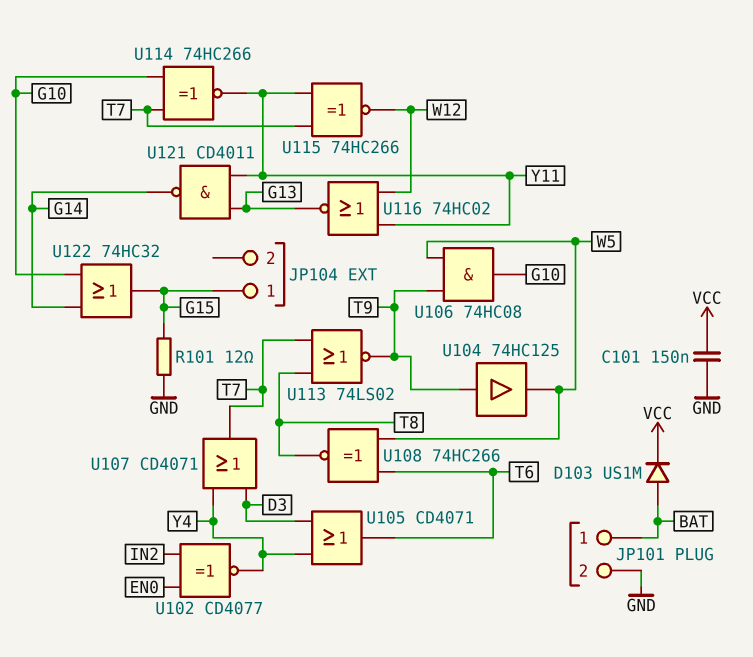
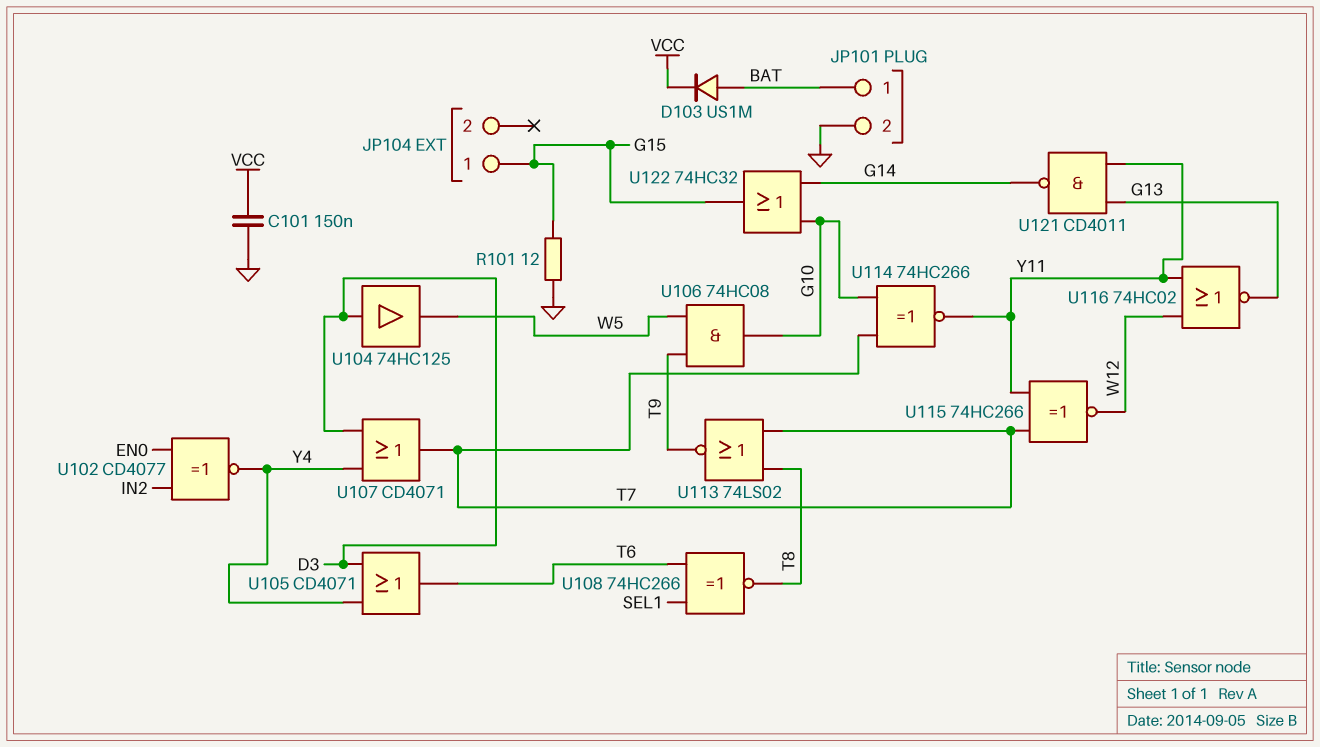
U104: buffer 74HC125 (in T9, out W5) -> buffer 74HC125 (in D3, out W5)
U108: XNOR 74HC266 (in T6, in W5, out T8) -> XNOR 74HC266 (in SEL1, in T6, out T8)

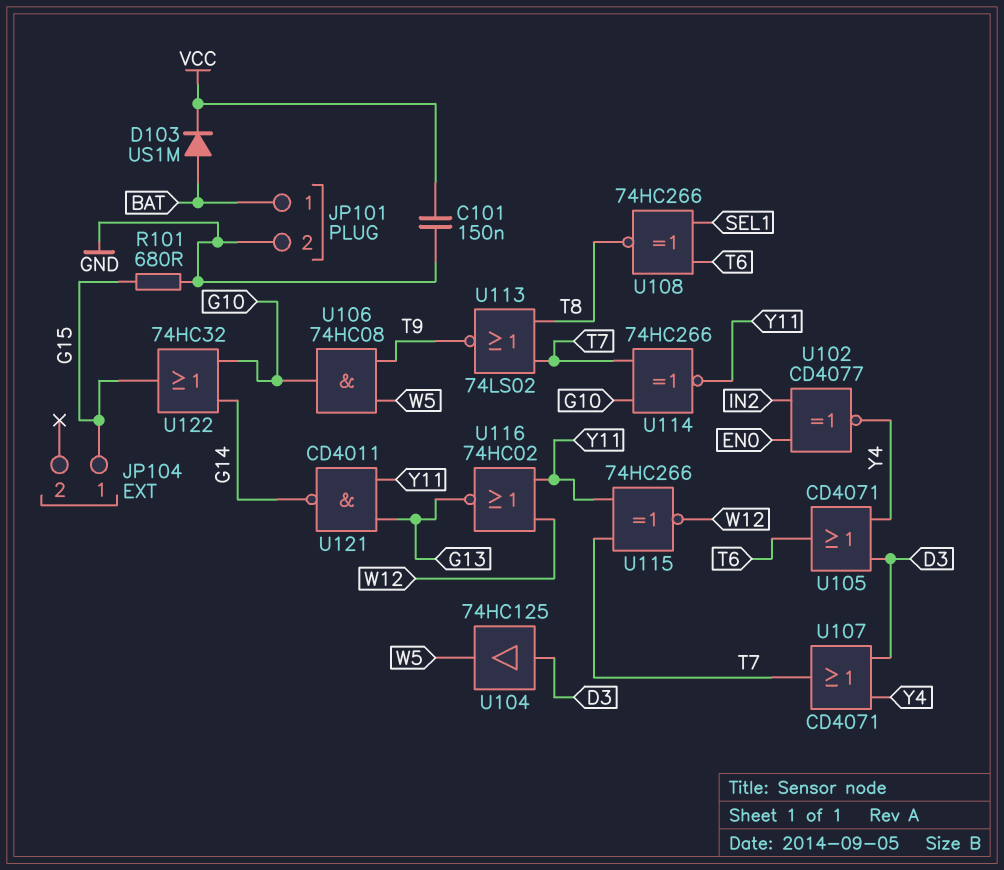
R101: 12 (G15, GND) -> 680 (G15, GND)

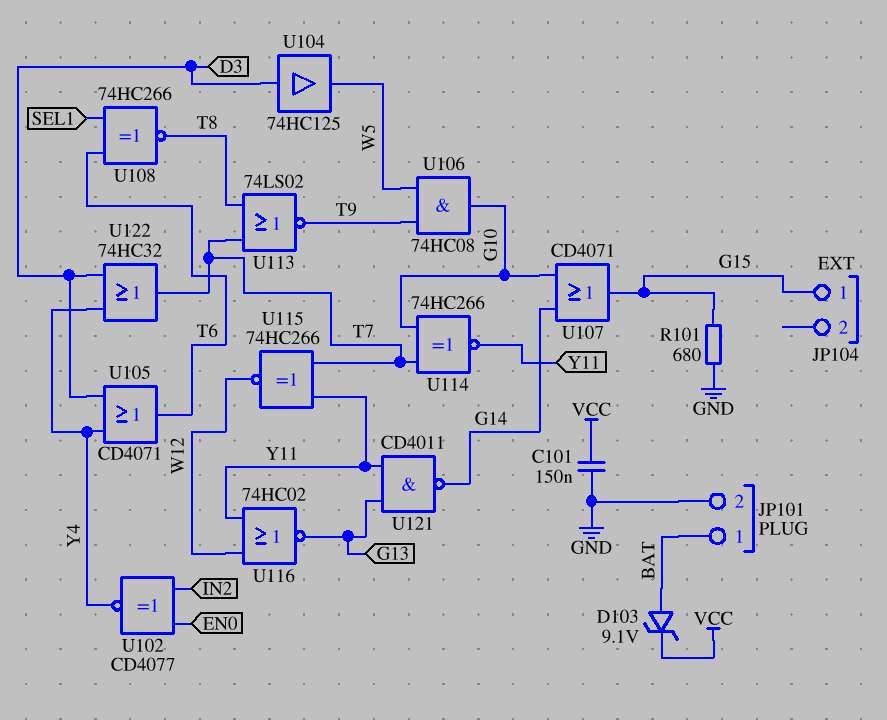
D103: diode US1M (A BAT, K VCC) -> zener 9.1V (A BAT, K VCC)
U107: OR CD4071 (in D3, in Y4, out T7) -> OR CD4071 (in G10, in G14, out G15)
U122: OR 74HC32 (in G10, in G14, out G15) -> OR 74HC32 (in D3, in Y4, out T7)

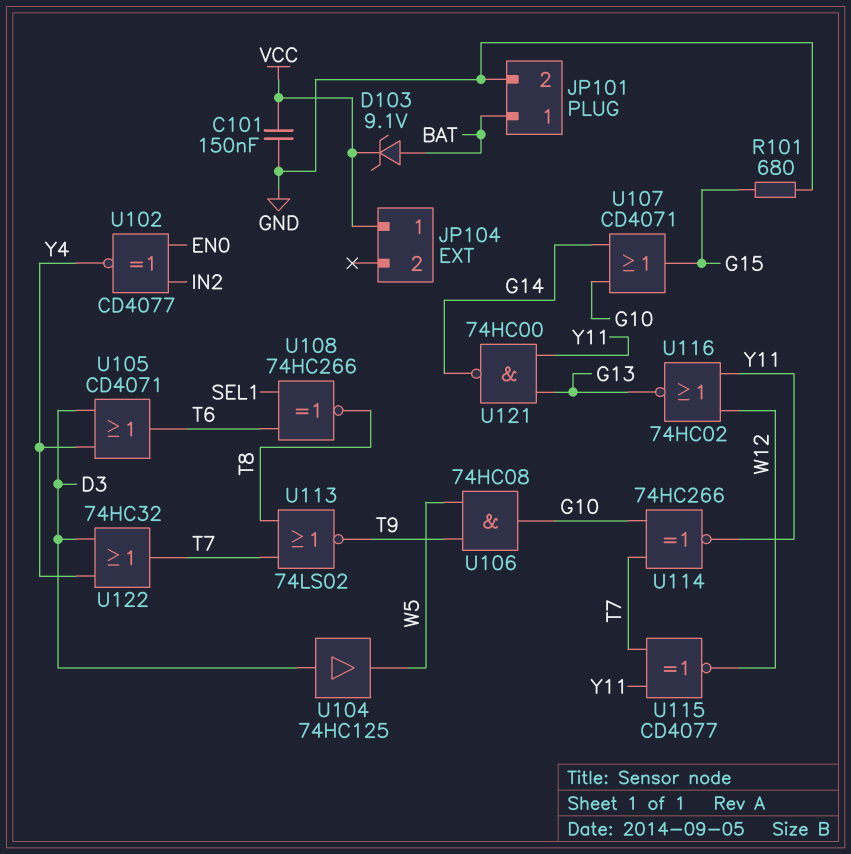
JP104 pin 1: G15 -> VCC
U115: XNOR 74HC266 (in T7, in Y11, out W12) -> XNOR CD4077 (in T7, in Y11, out W12)
U121: NAND CD4011 (in G13, in Y11, out G14) -> NAND 74HC00 (in G13, in Y11, out G14)

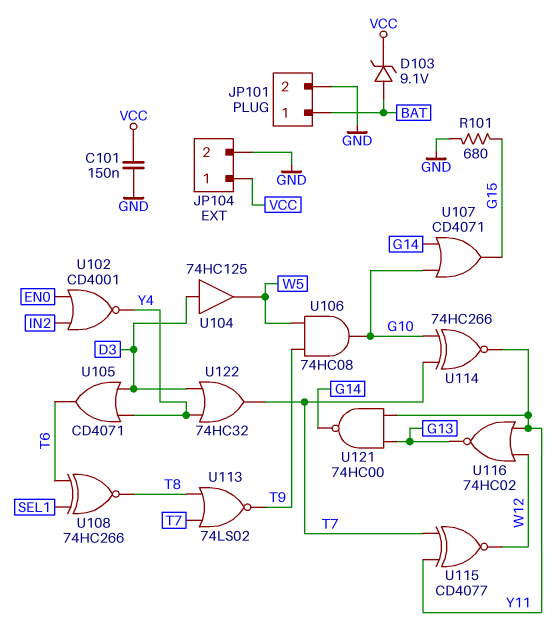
JP104 pin 2: none -> GND
U102: XNOR CD4077 (in EN0, in IN2, out Y4) -> NOR CD4001 (in EN0, in IN2, out Y4)

